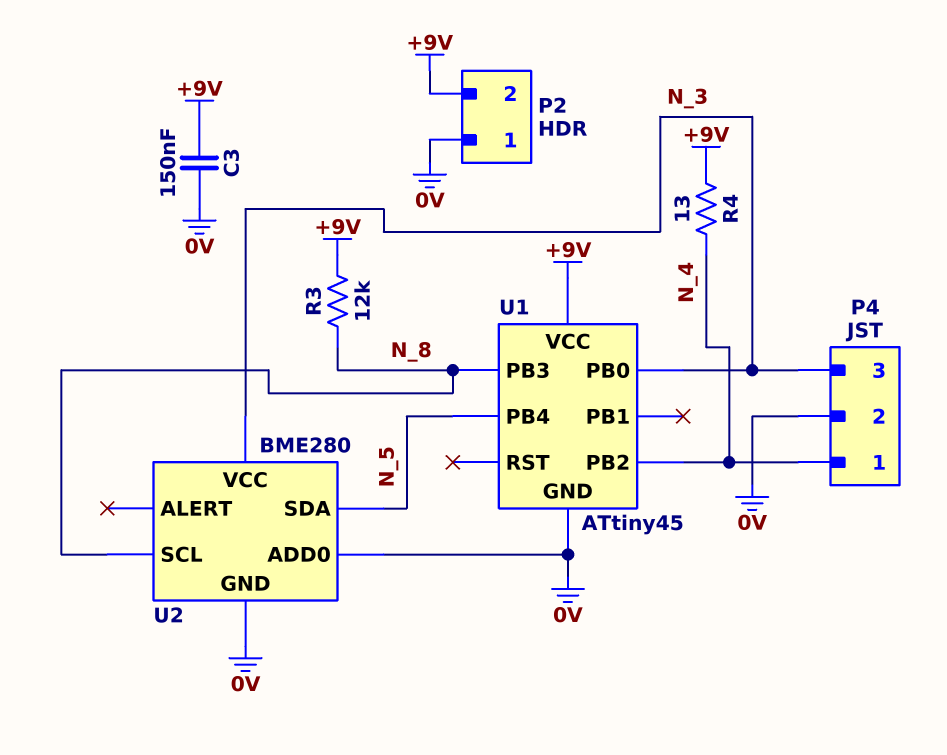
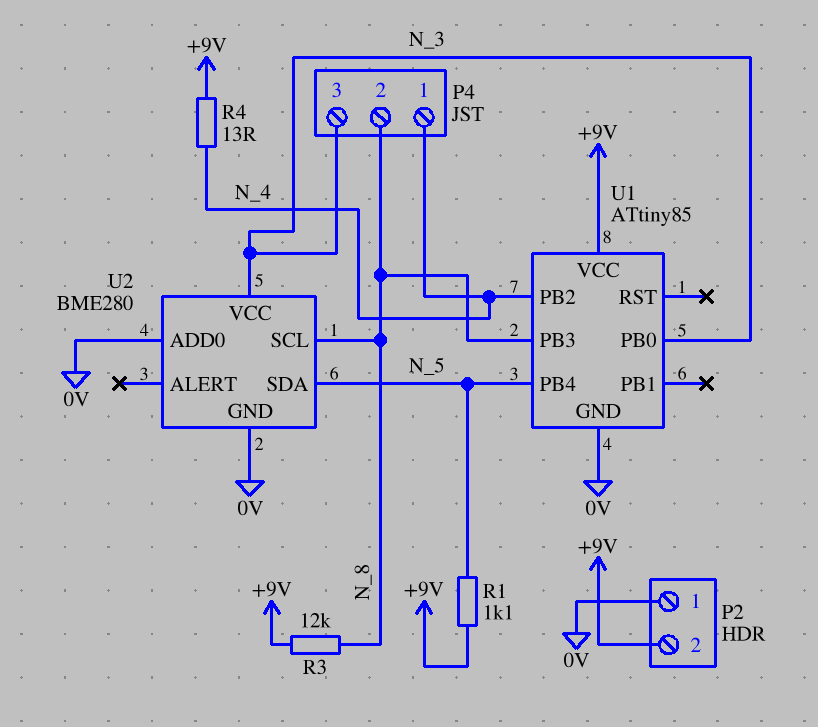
C3: 150nF (+9V, 0V) -> none
P4 pin 2: 0V -> N_8
R1: none -> 1.1k (+9V, N_5)
U1: ATtiny45 -> ATtiny85

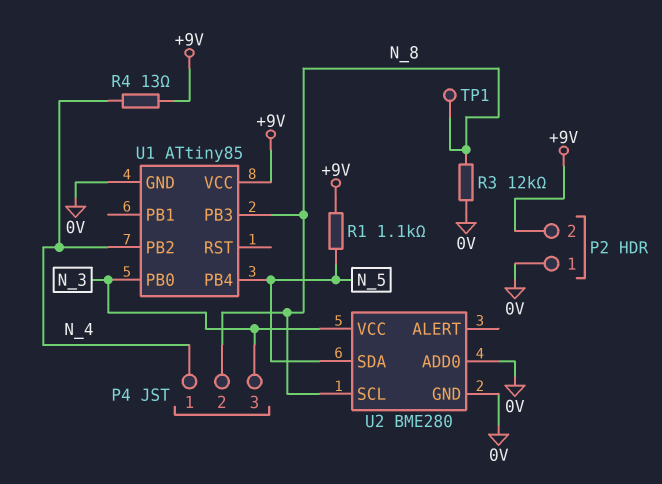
R3: 12k (+9V, N_8) -> 12k (0V, N_8)
TP1: none -> test point (N_8)

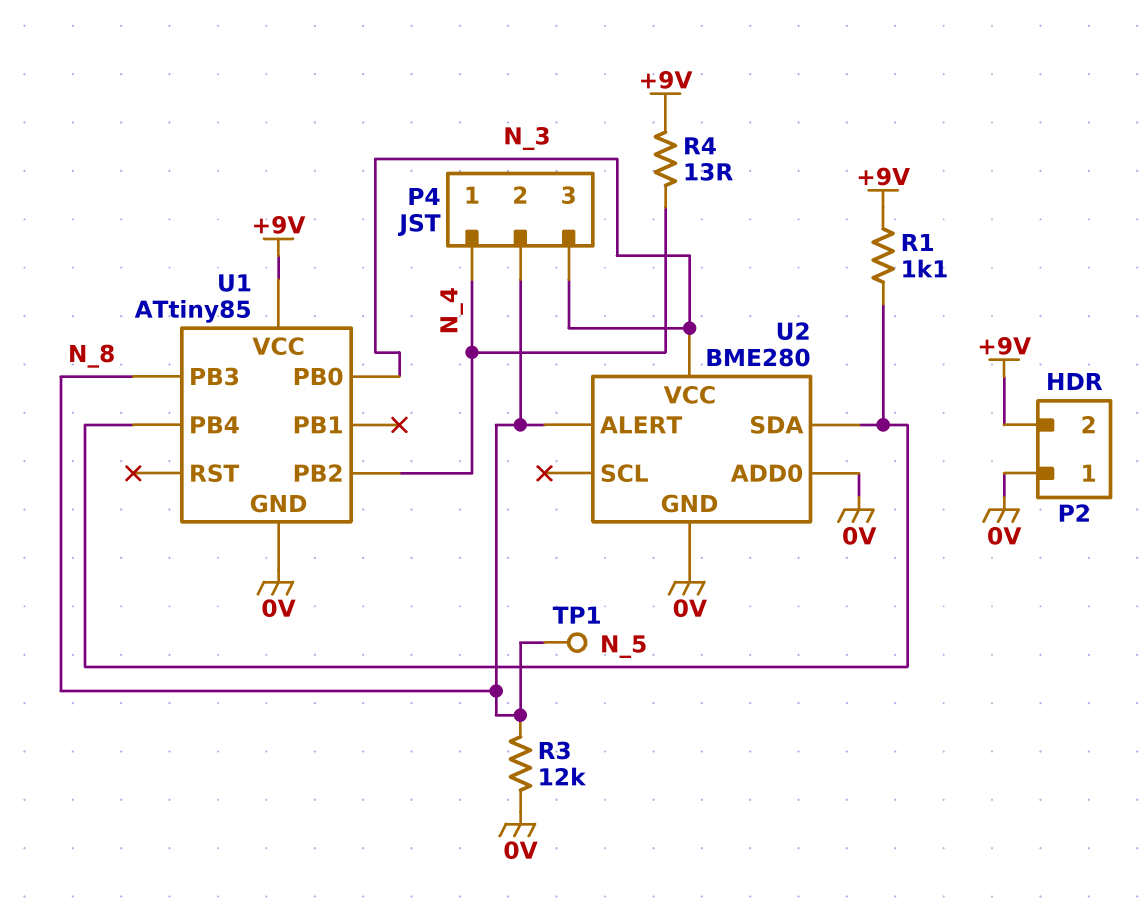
U2 pin ALERT: none -> N_8
U2 pin SCL: N_8 -> none

